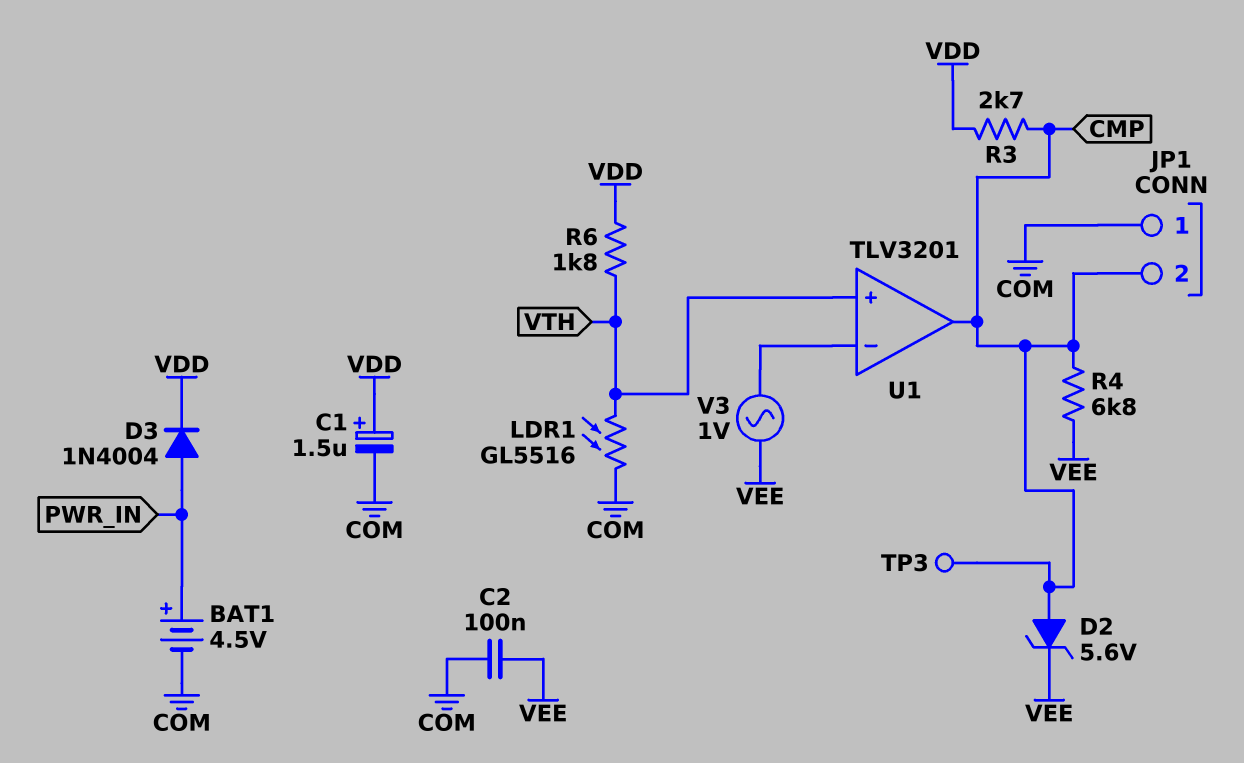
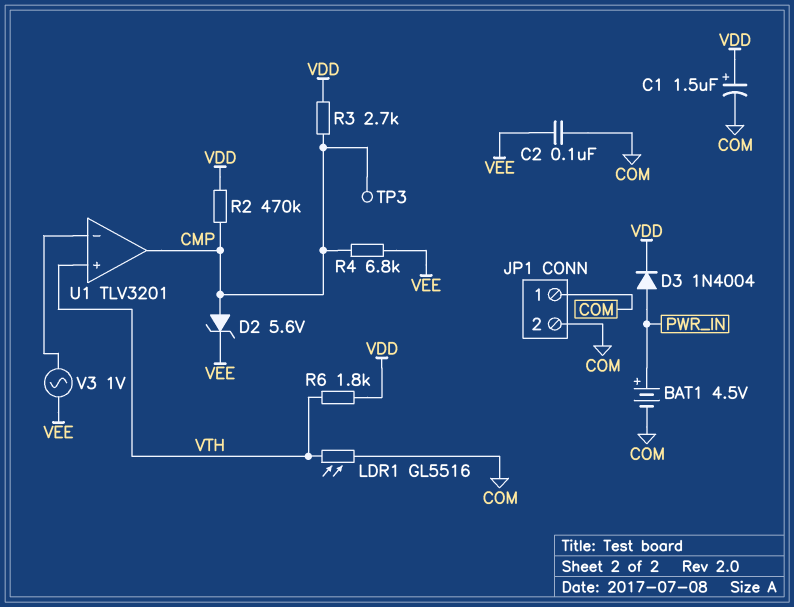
JP1 pin 2: CMP -> COM
R2: none -> 470k (CMP, VDD)

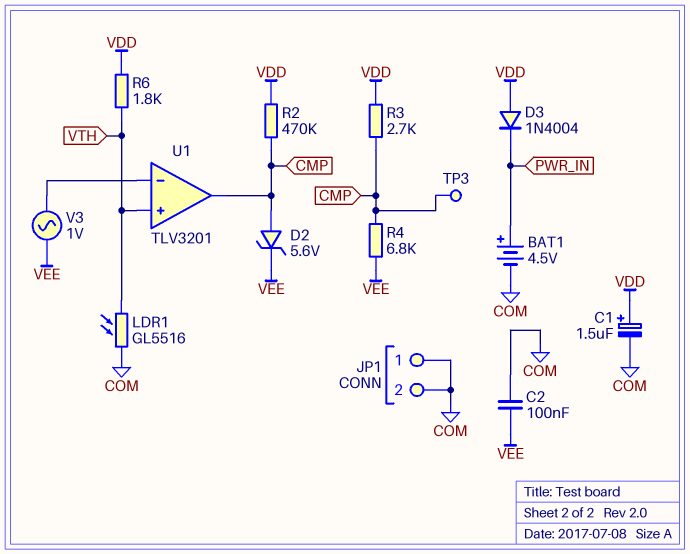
D3: diode 1N4004 (A PWR_IN, K VDD) -> diode 1N4004 (A VDD, K PWR_IN)

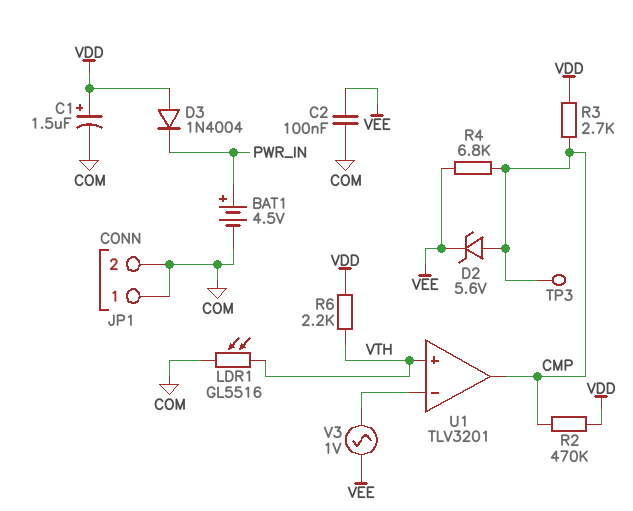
R6: 1.8k (VDD, VTH) -> 2.2k (VDD, VTH)

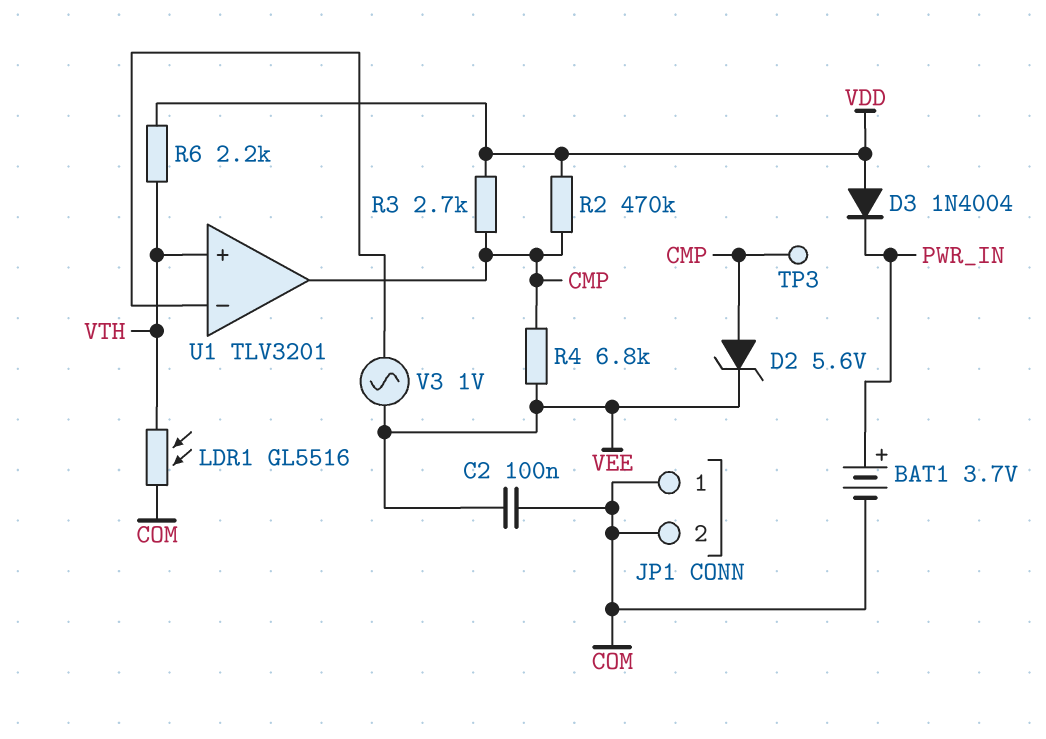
BAT1: 4.5V (plus PWR_IN, minus COM) -> 3.7V (plus PWR_IN, minus COM)
C1: 1.5uF (plus VDD, minus COM) -> none

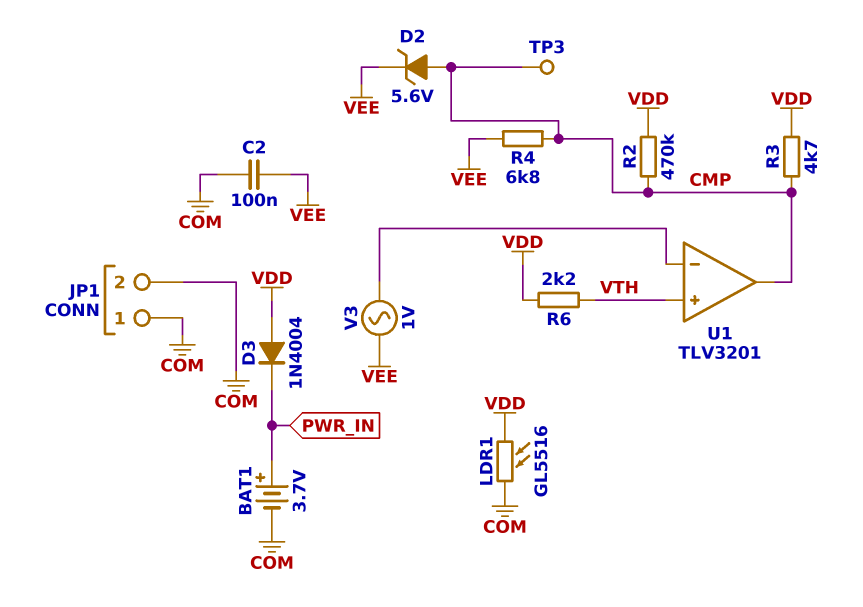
LDR1: GL5516 (COM, VTH) -> GL5516 (COM, VDD)
R3: 2.7k (CMP, VDD) -> 4.7k (CMP, VDD)

